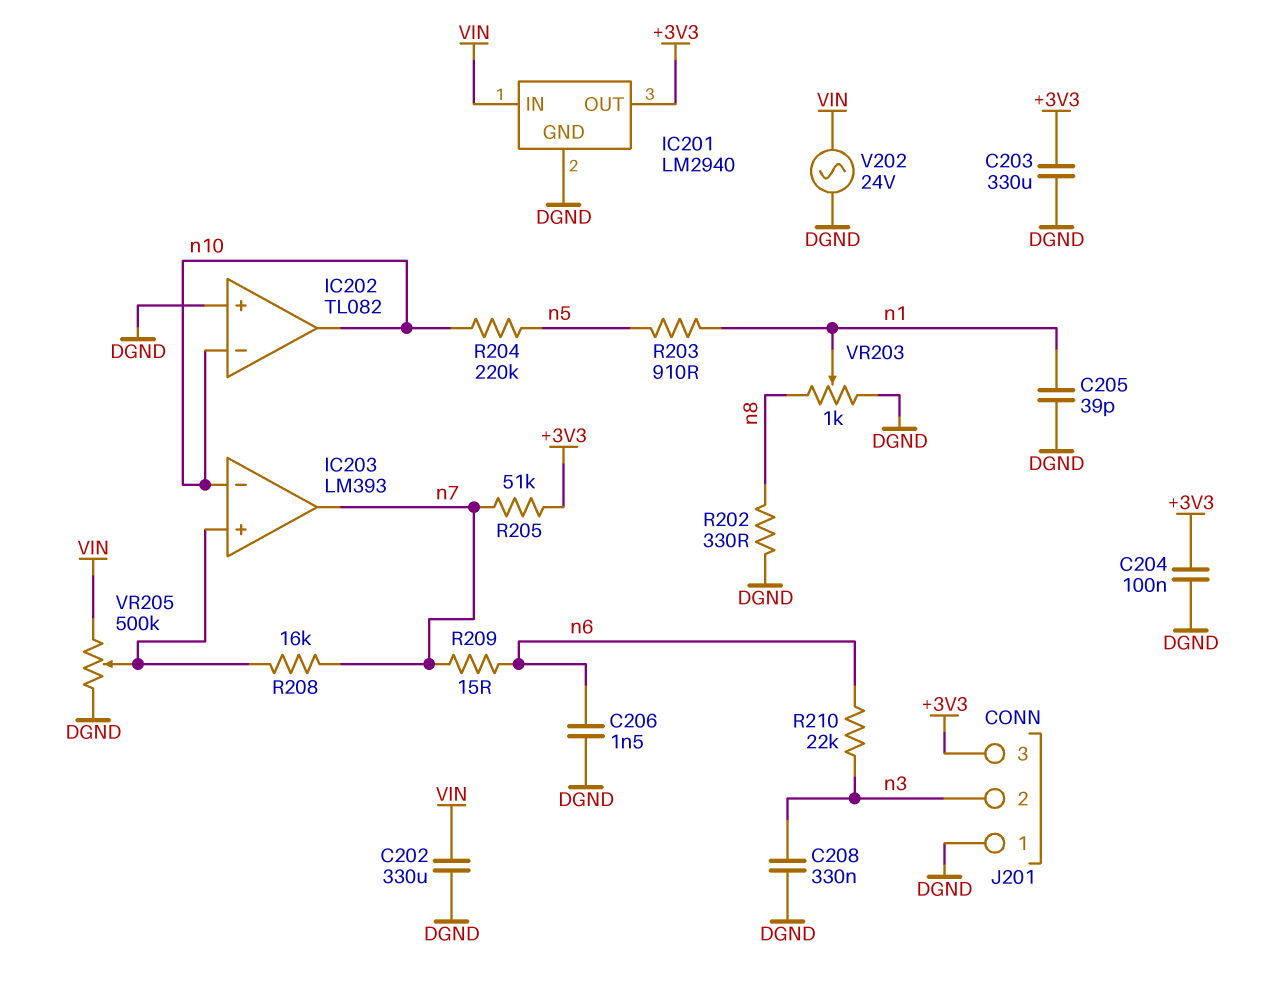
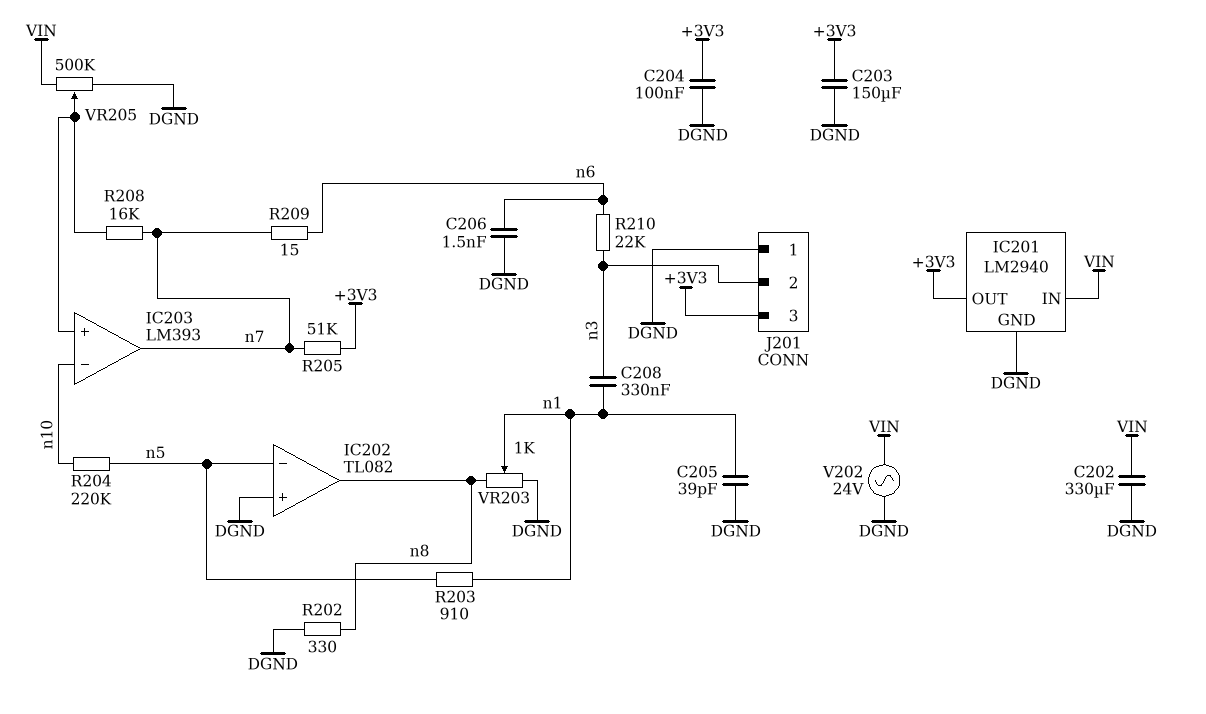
C203: 330uF (+3V3, DGND) -> 150uF (+3V3, DGND)
C208: 330nF (DGND, n3) -> 330nF (n1, n3)
IC202 pin in-: n10 -> n5
IC202 pin out: n10 -> n8

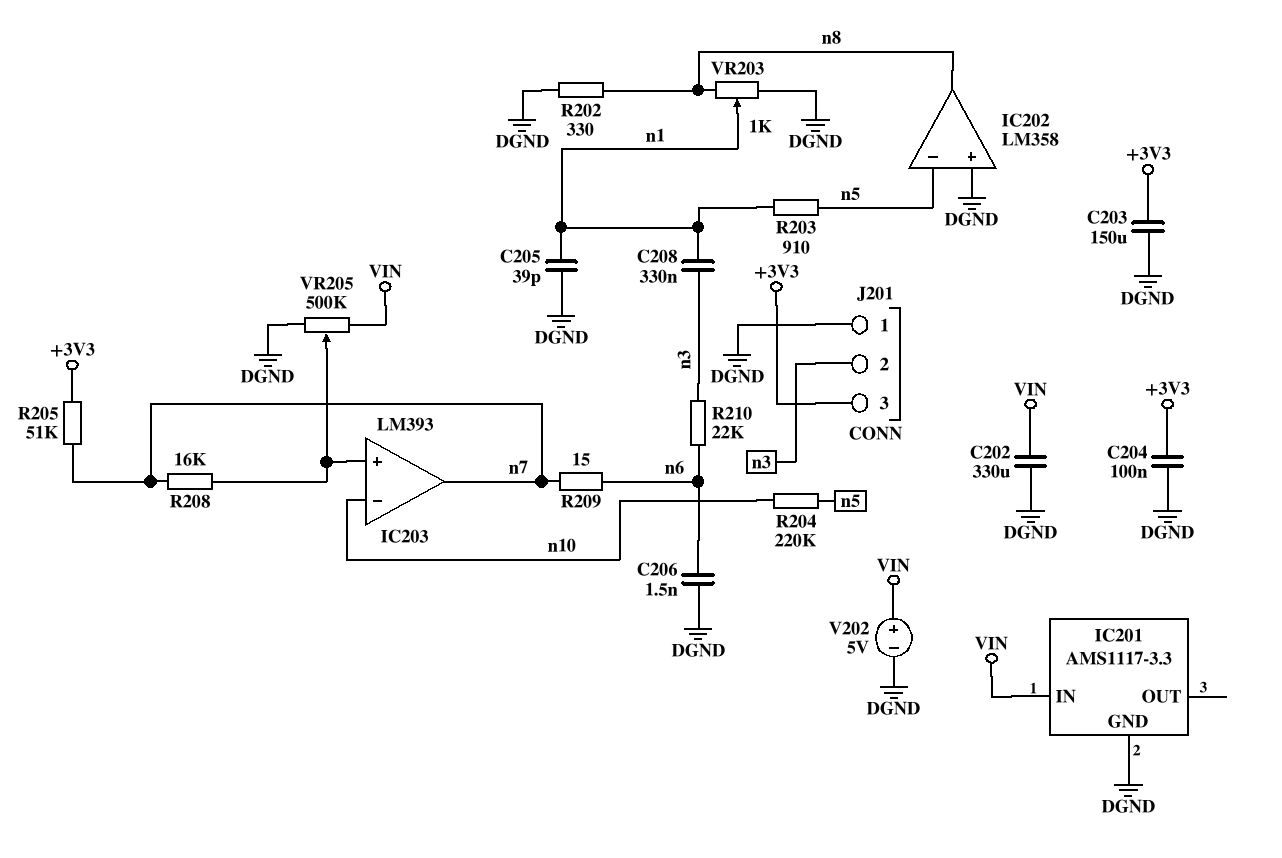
IC201: LM2940 -> AMS1117-3.3
IC201 pin OUT: +3V3 -> none
IC202: TL082 -> LM358
V202: AC 24V (DGND, VIN) -> 5V (plus VIN, minus DGND)

